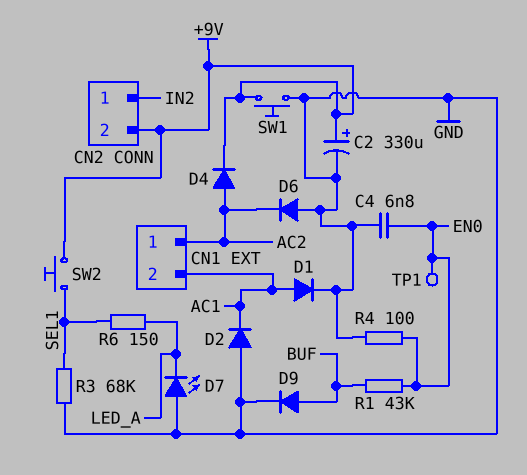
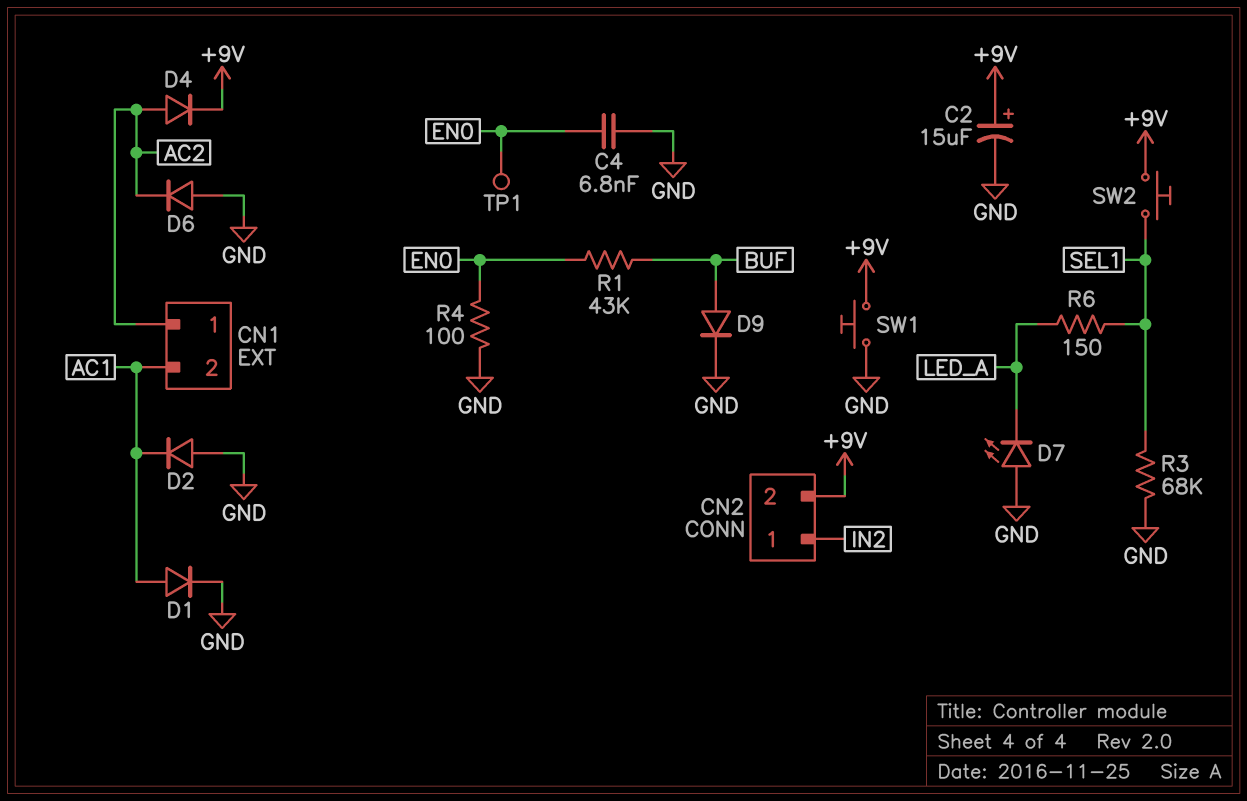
C2: 330uF (plus +9V, minus GND) -> 15uF (plus +9V, minus GND)

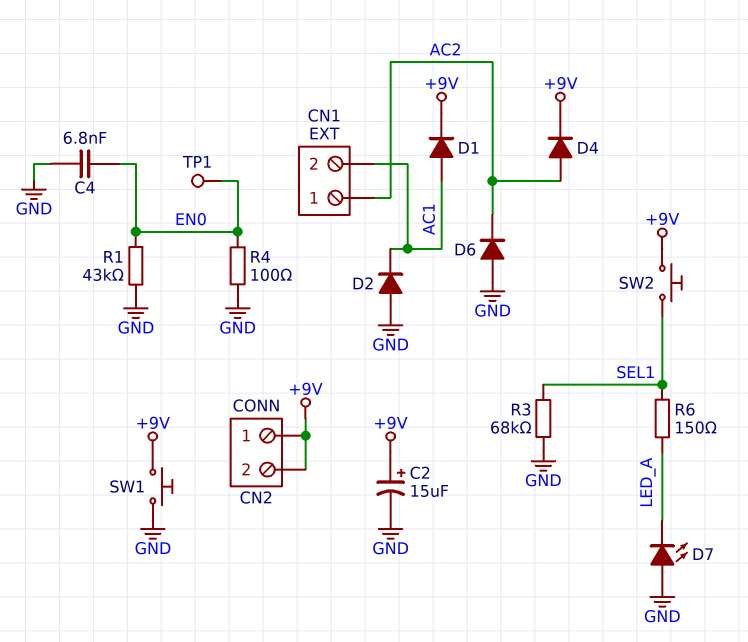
CN2 pin 1: IN2 -> +9V
D1: diode (A AC1, K GND) -> diode (A AC1, K +9V)
D9: diode (A BUF, K GND) -> none
R1: 43k (BUF, EN0) -> 43k (EN0, GND)

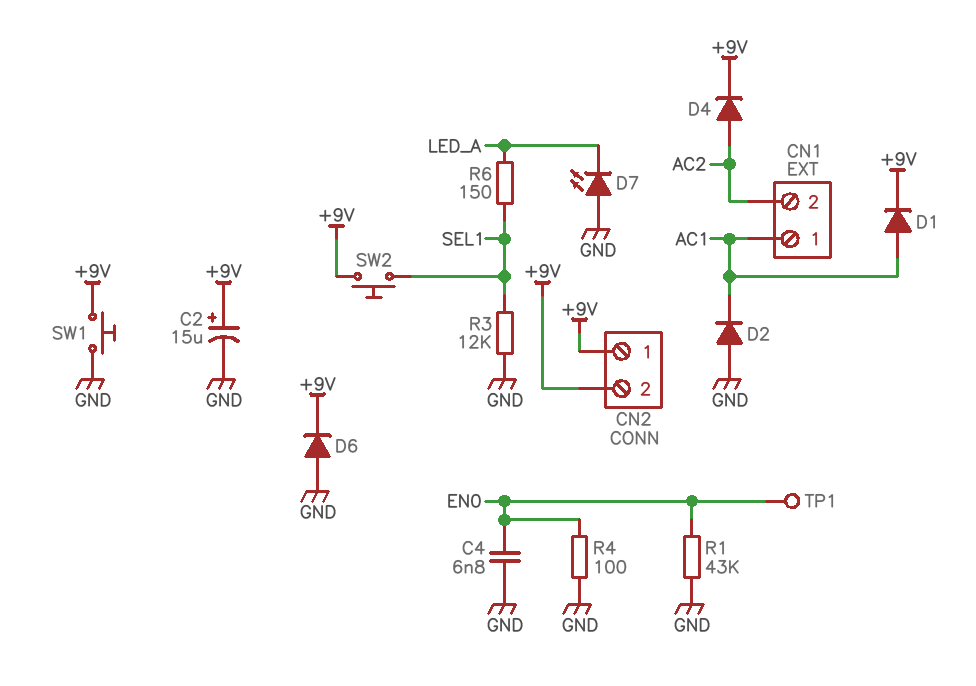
CN1 pin 1: AC2 -> AC1
CN1 pin 2: AC1 -> AC2
D6: diode (A GND, K AC2) -> diode (A GND, K +9V)
R3: 68k (GND, SEL1) -> 12k (GND, SEL1)

